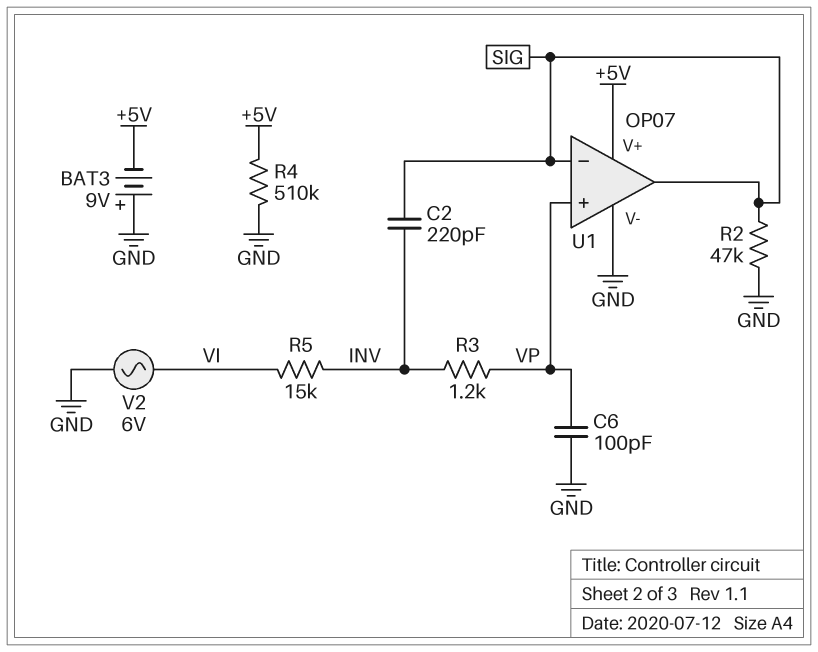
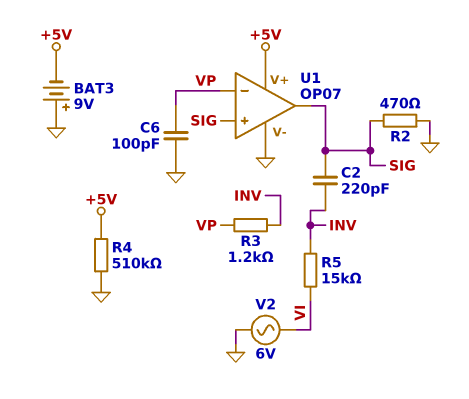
R2: 47k (GND, SIG) -> 470 (GND, SIG)
U1 pin in+: VP -> SIG
U1 pin in-: SIG -> VP

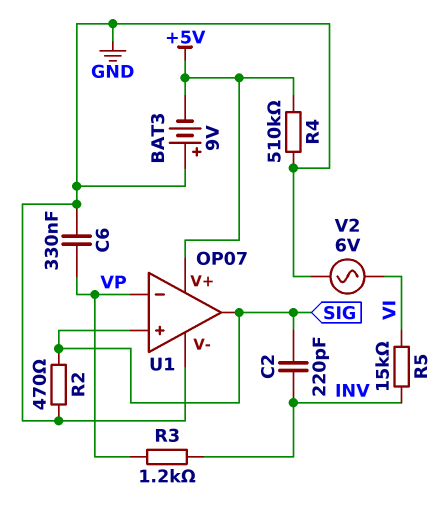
C6: 100pF (GND, VP) -> 330nF (GND, VP)

